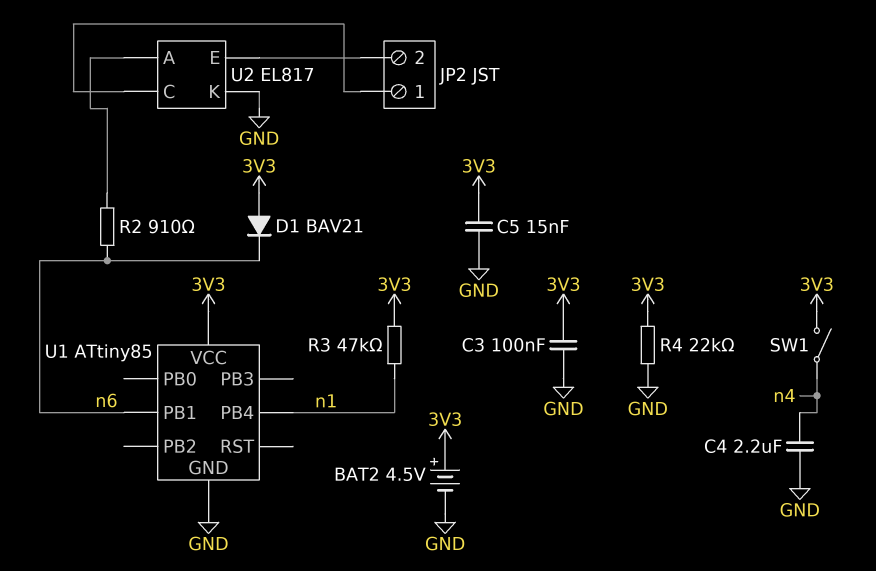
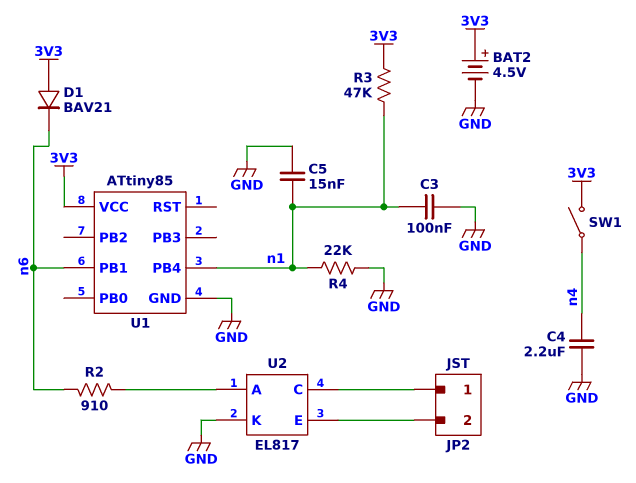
C3: 100nF (3V3, GND) -> 100nF (GND, n1)
C5: 15nF (3V3, GND) -> 15nF (GND, n1)
R4: 22k (3V3, GND) -> 22k (GND, n1)

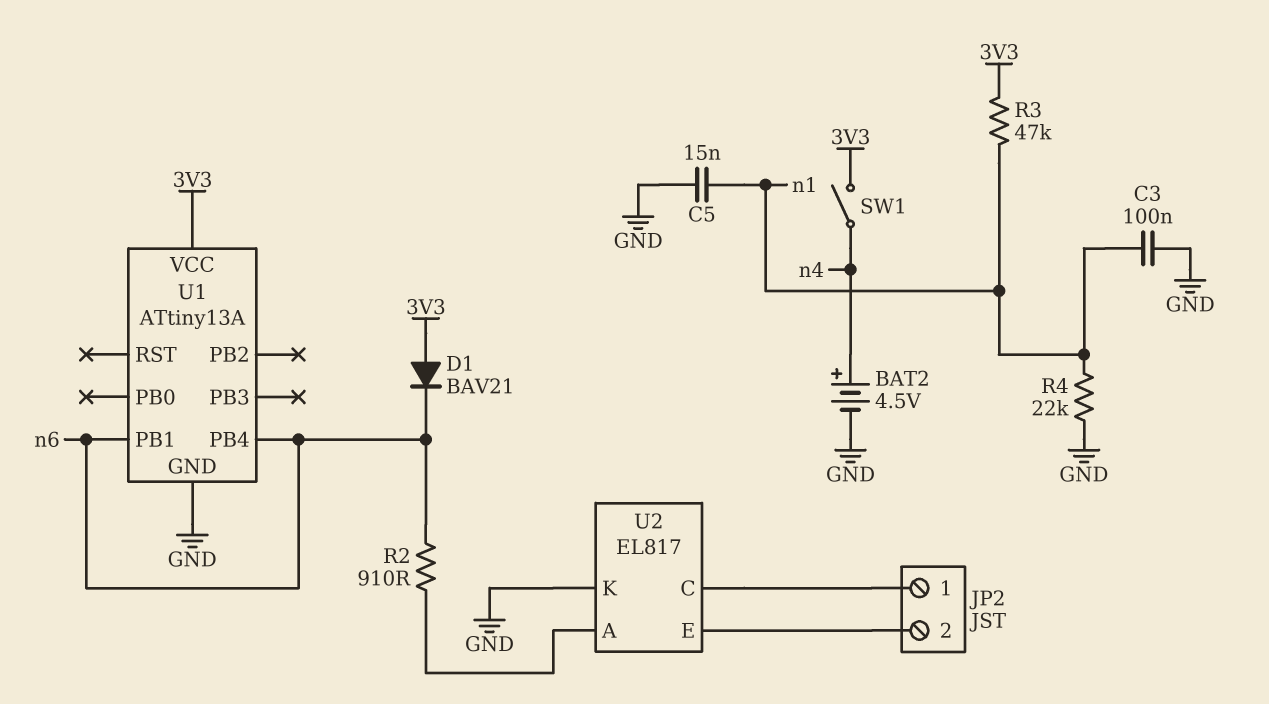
BAT2: 4.5V (plus 3V3, minus GND) -> 4.5V (plus n4, minus GND)
C4: 2.2uF (GND, n4) -> none
U1: ATtiny85 -> ATtiny13A
U1 pin PB4: n1 -> n6

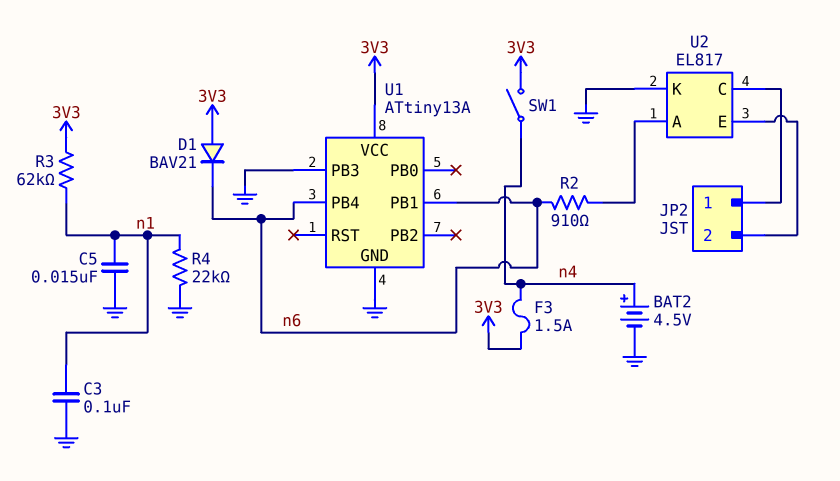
F3: none -> 1.5A (3V3, n4)
R3: 47k (3V3, n1) -> 62k (3V3, n1)
U1 pin PB3: none -> GND

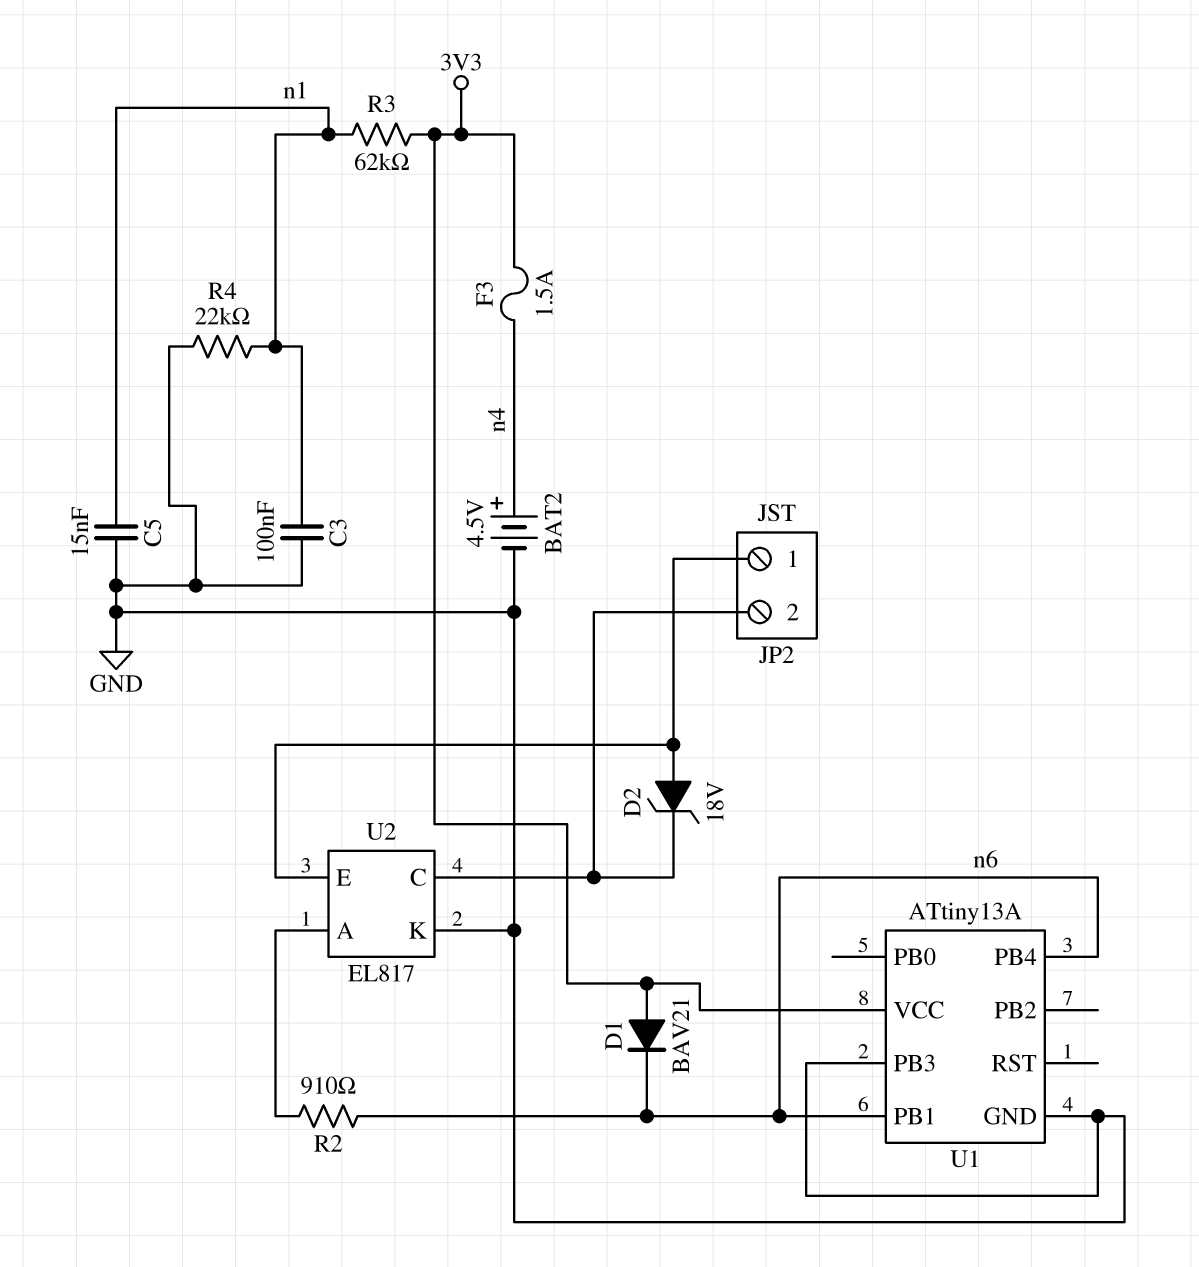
D2: none -> zener 18V (A JP2/1, K JP2/2)
SW1: switch (3V3, n4) -> none
U2 pin C: JP2/1 -> JP2/2
U2 pin E: JP2/2 -> JP2/1

